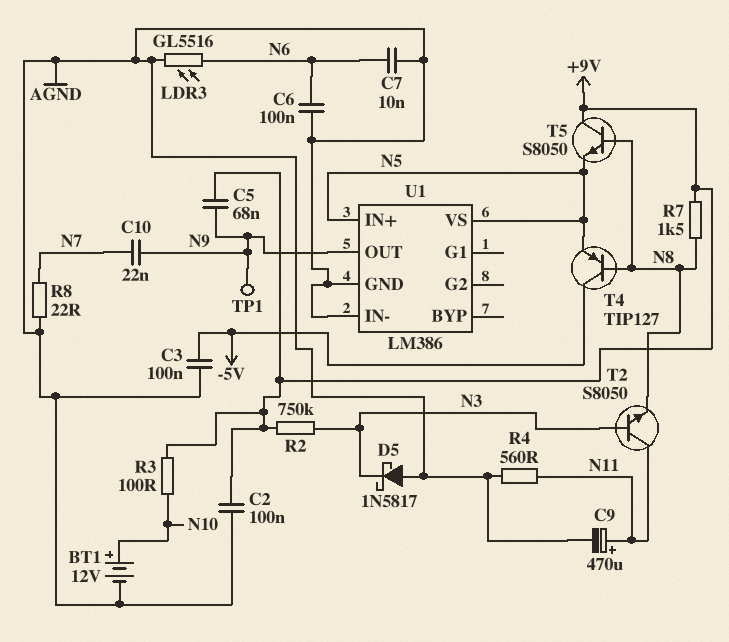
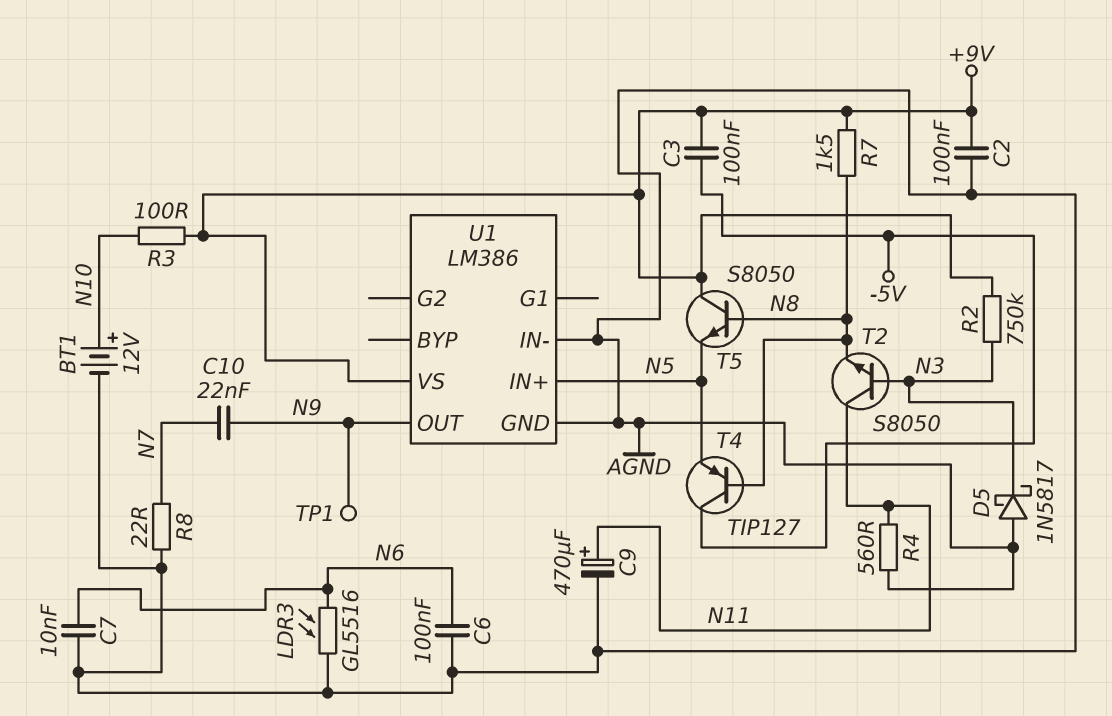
C3: 100nF (-5V, AGND) -> 100nF (+9V, -5V)
C5: 68nF (+9V, N9) -> none
U1 pin VS: N5 -> +9V

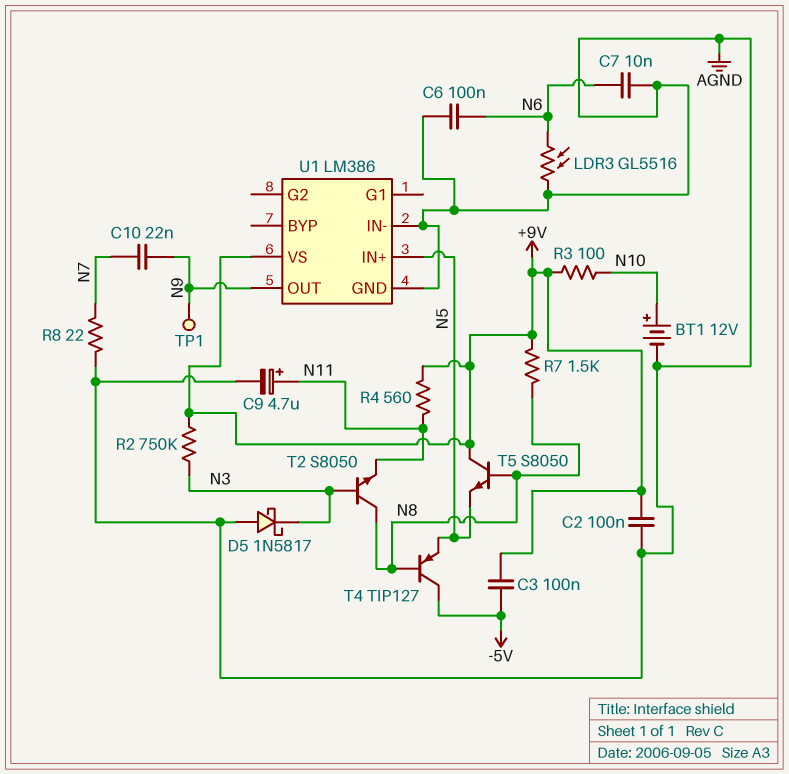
C9: 470uF (plus N11, minus AGND) -> 4.7uF (plus N11, minus AGND)
R4: 560 (AGND, N11) -> 560 (+9V, N11)
T2: NPN S8050 (B N3, C N11, E N8) -> NPN S8050 (B N3, C N8, E N11)

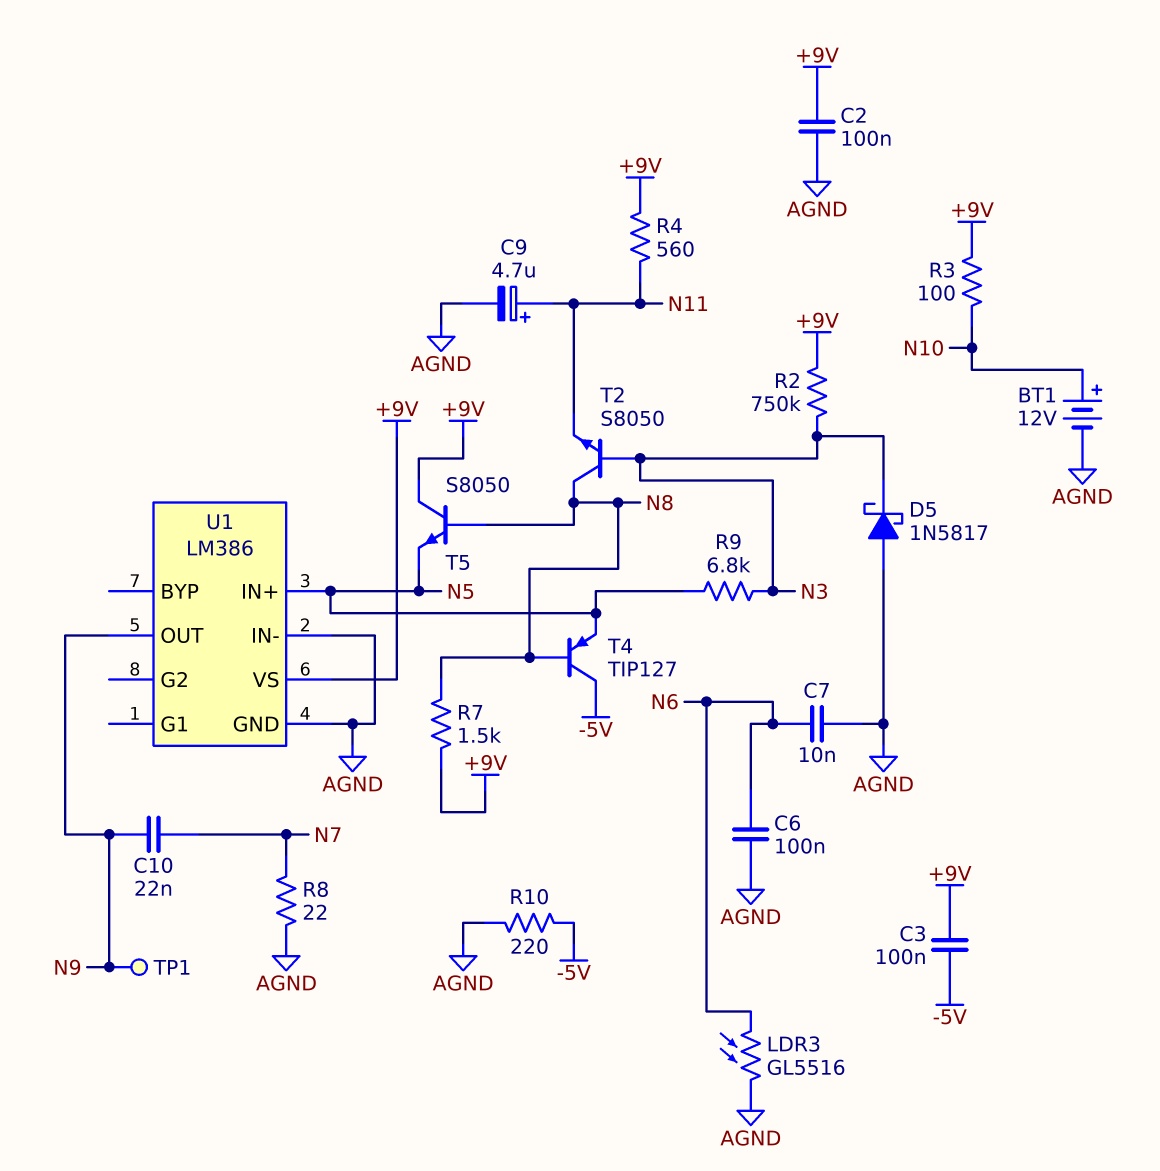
R9: none -> 6.8k (N3, N5)
R10: none -> 220 (-5V, AGND)

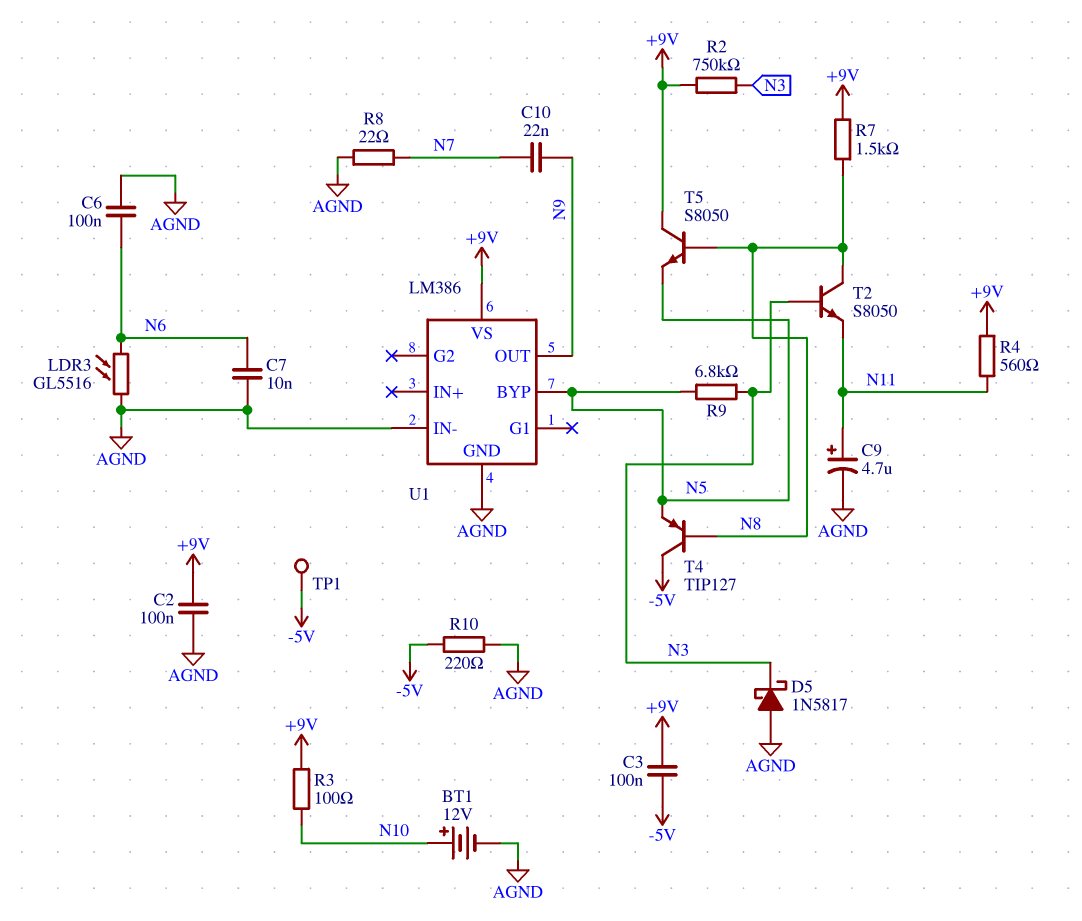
TP1: test point (N9) -> test point (-5V)
U1 pin BYP: none -> N5
U1 pin IN+: N5 -> none

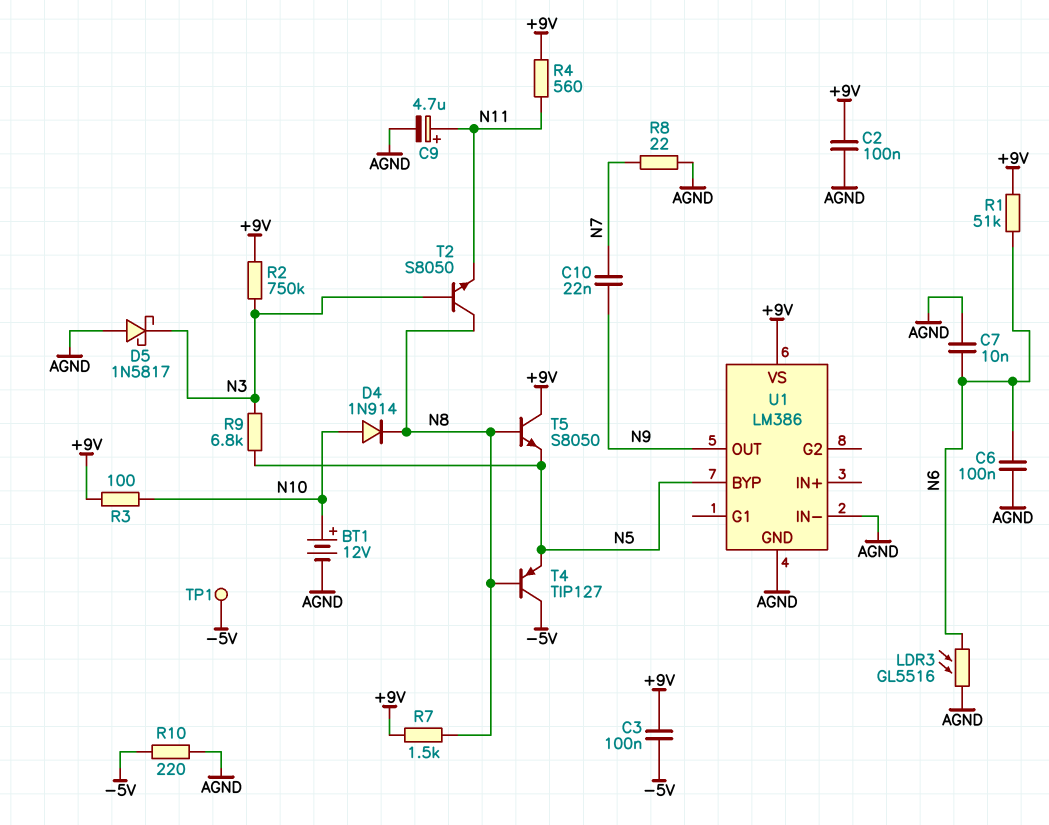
D4: none -> diode 1N914 (A N10, K N8)
R1: none -> 51k (+9V, N6)

